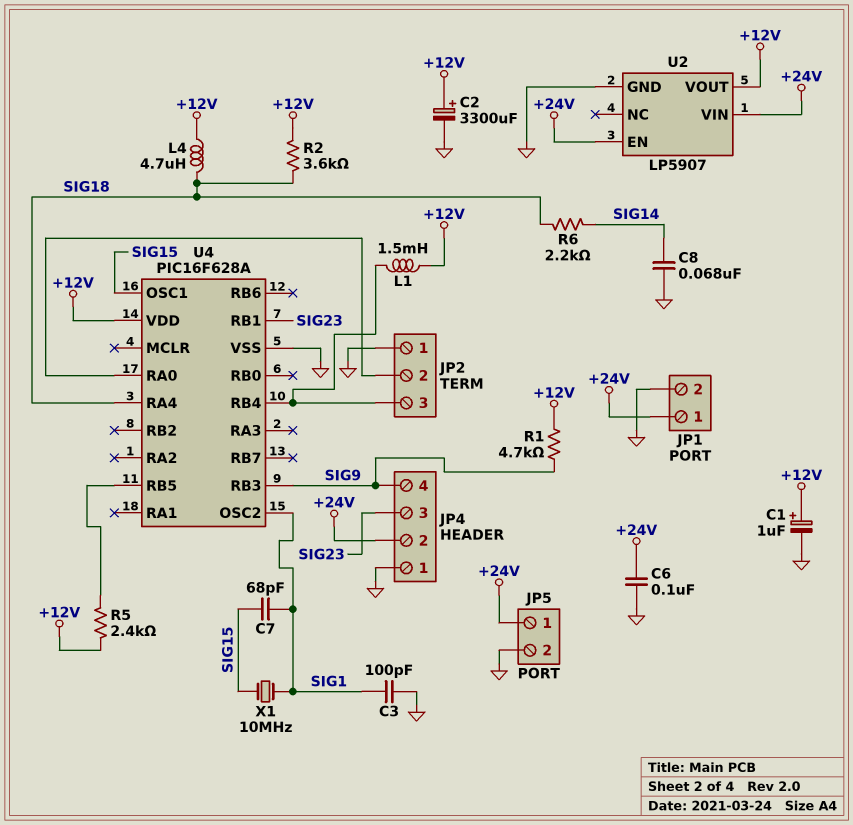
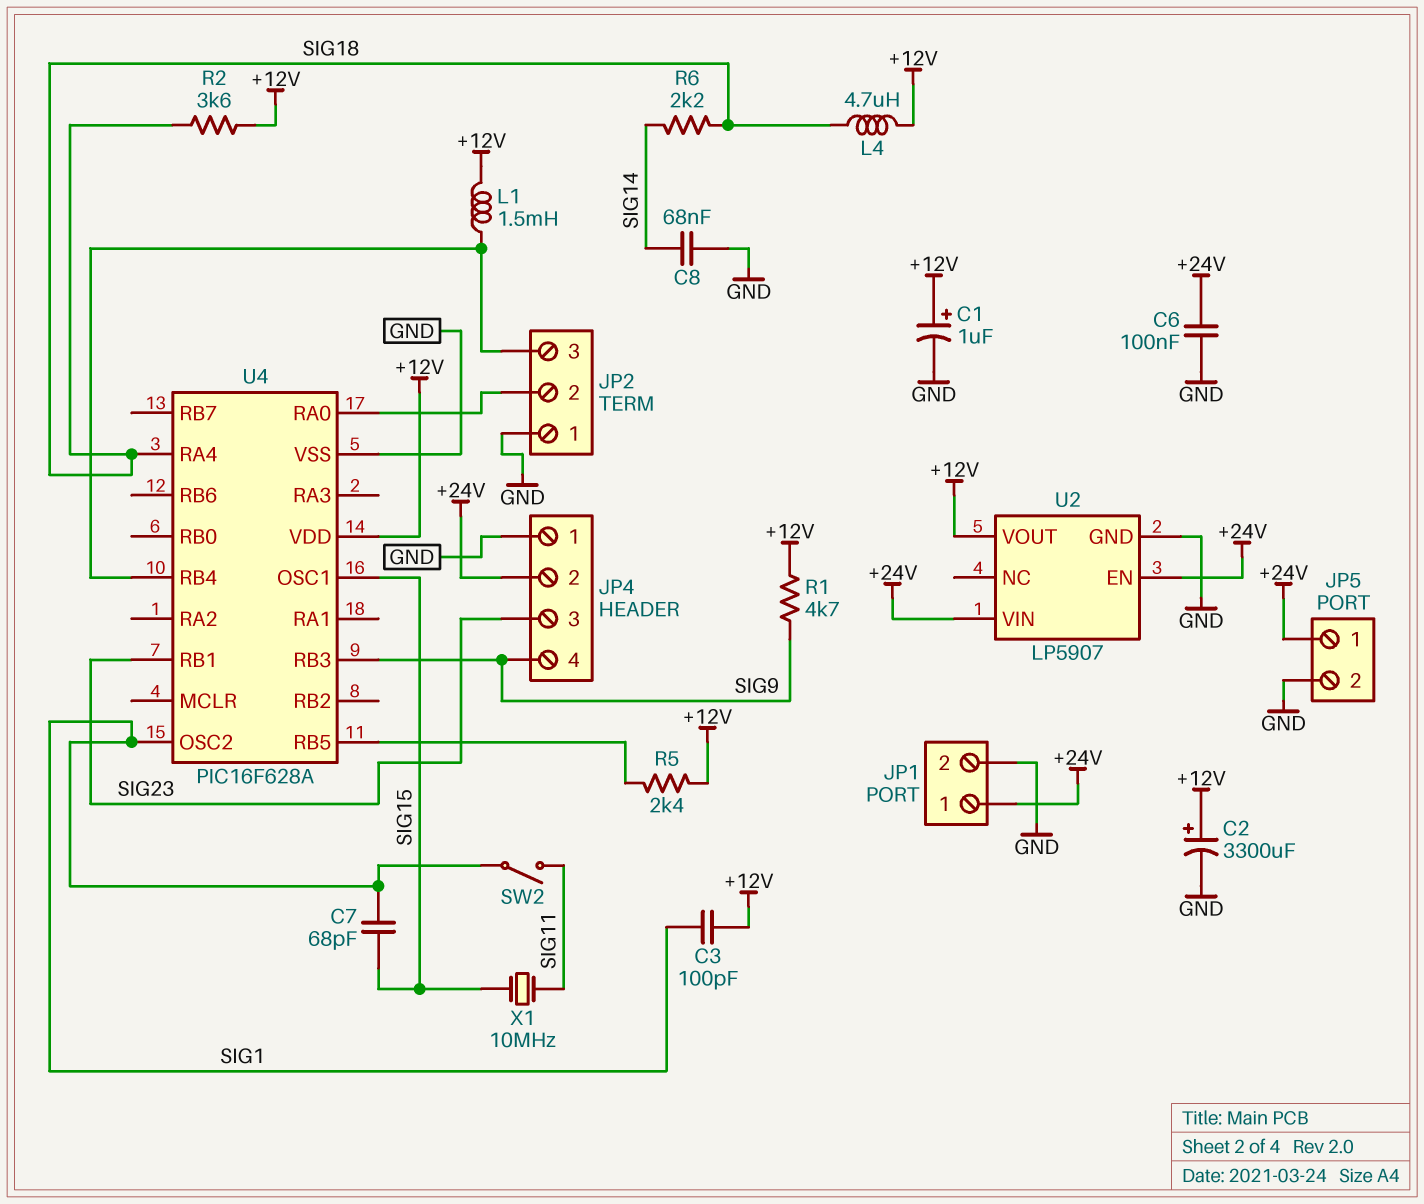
C3: 100pF (GND, SIG1) -> 100pF (+12V, SIG1)
SW2: none -> switch (SIG1, SIG11)
X1: 10MHz (SIG1, SIG15) -> 10MHz (SIG11, SIG15)

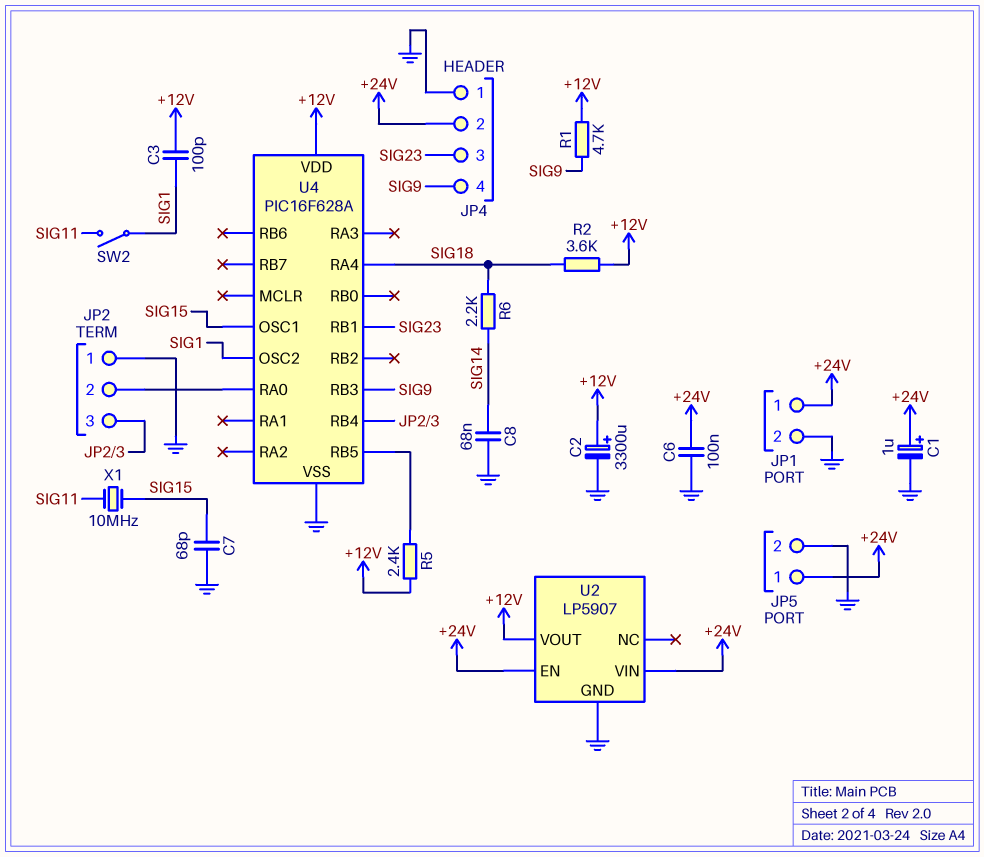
C1: 1uF (plus +12V, minus GND) -> 1uF (plus +24V, minus GND)
C7: 68pF (SIG1, SIG15) -> 68pF (GND, SIG15)
L1: 1.5mH (+12V, JP2/3) -> none
L4: 4.7uH (+12V, SIG18) -> none

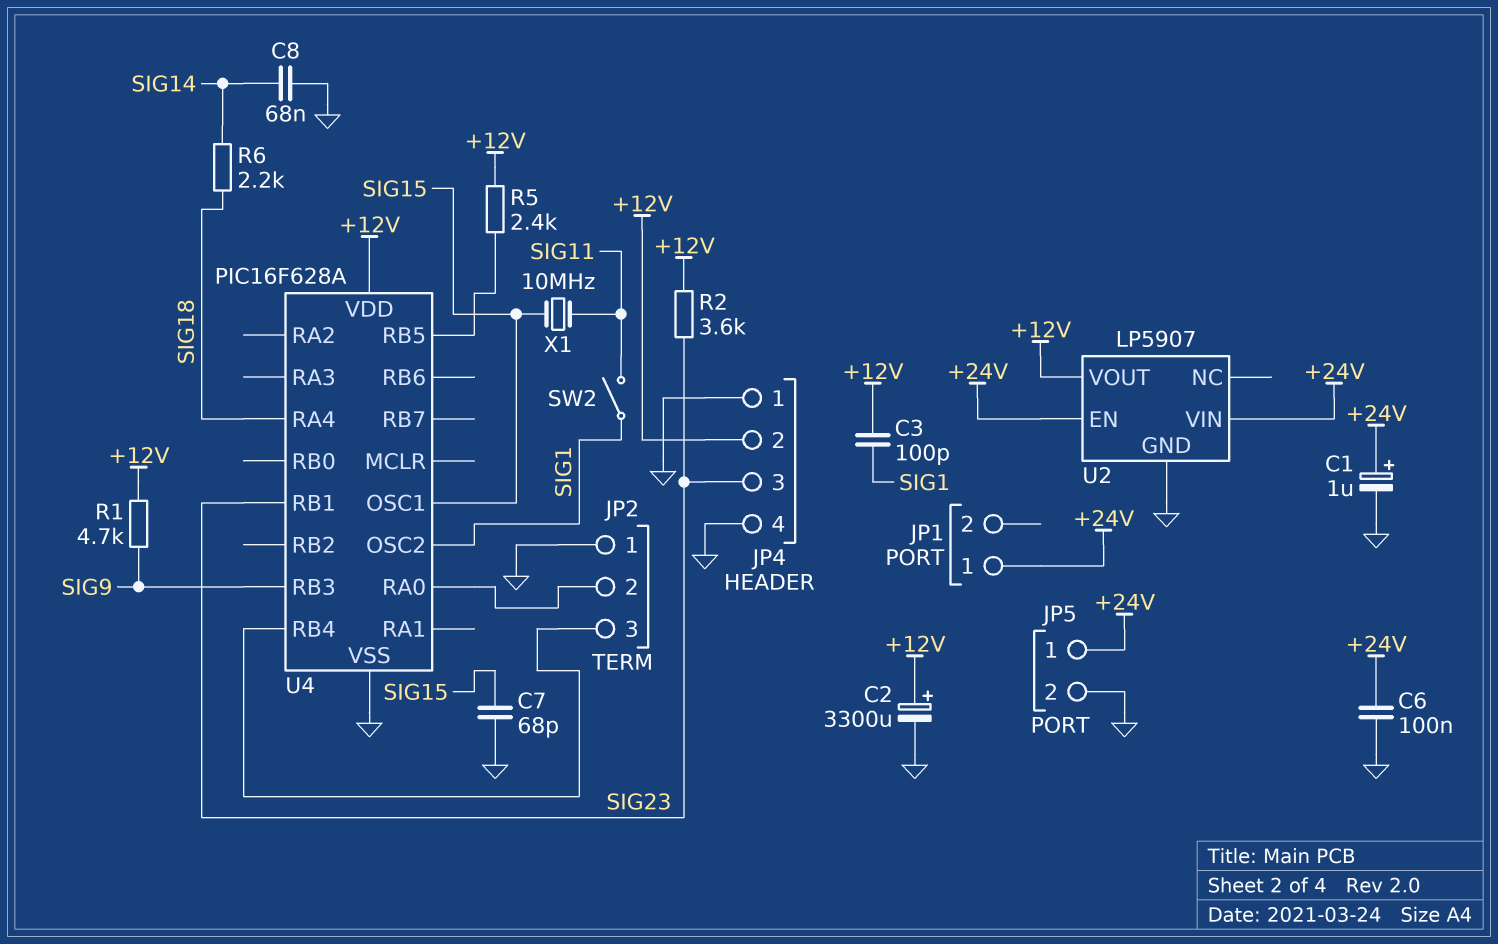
JP1 pin 2: GND -> none
JP4 pin 2: +24V -> +12V
JP4 pin 4: SIG9 -> GND
R2: 3.6k (+12V, SIG18) -> 3.6k (+12V, SIG23)

